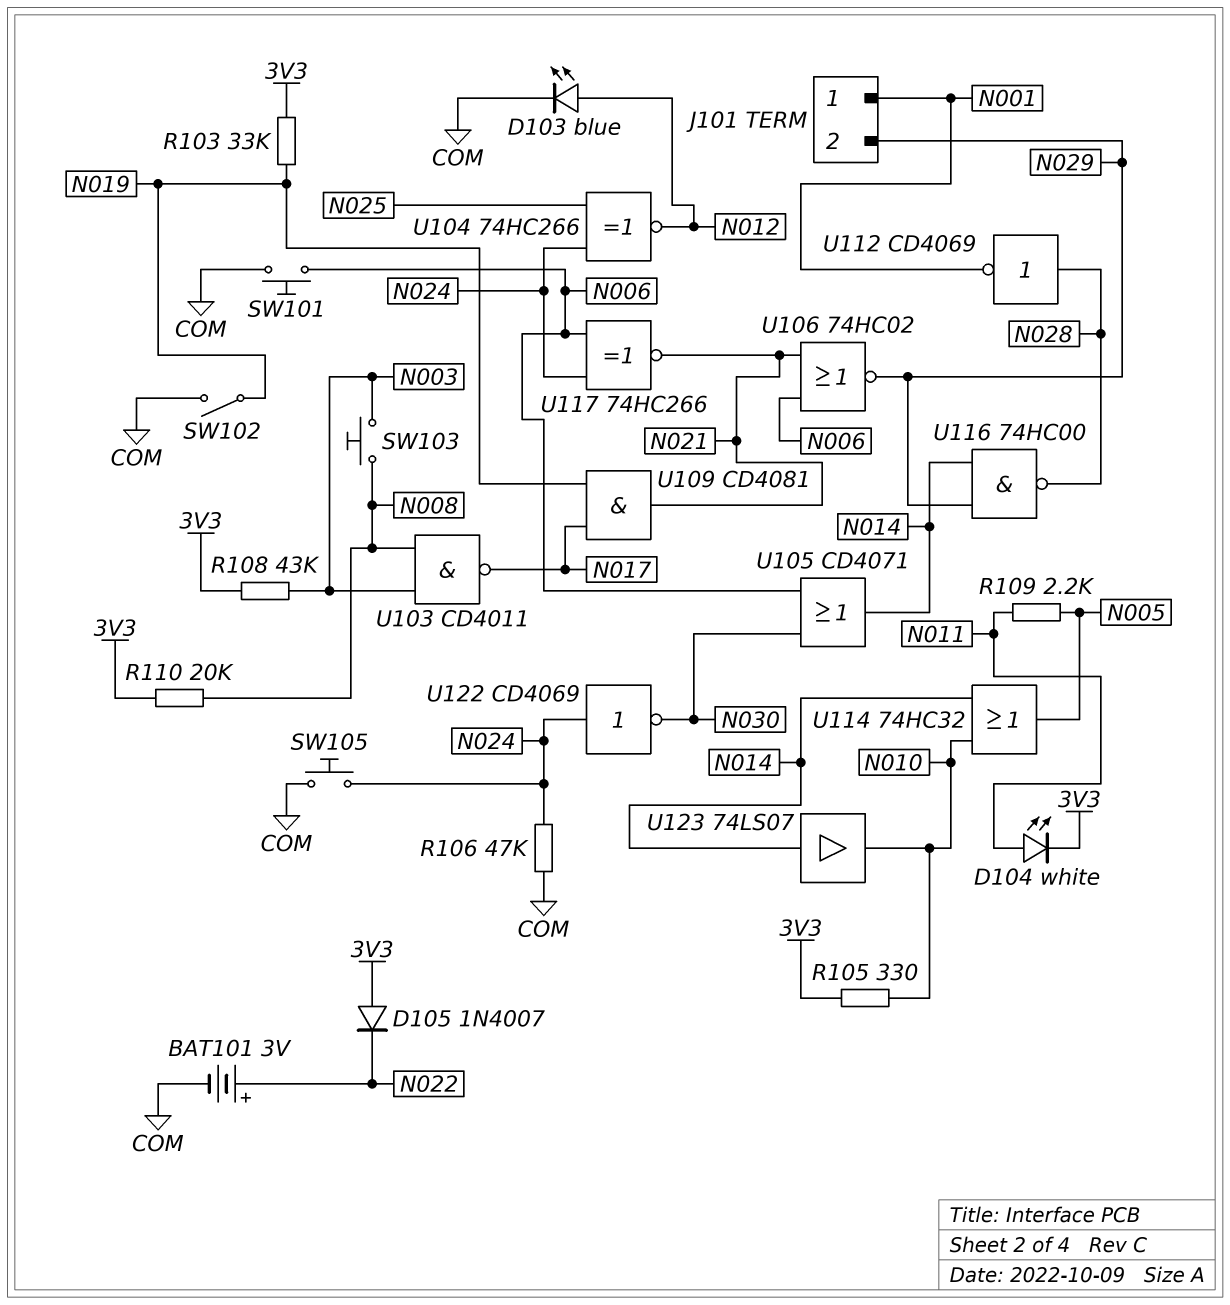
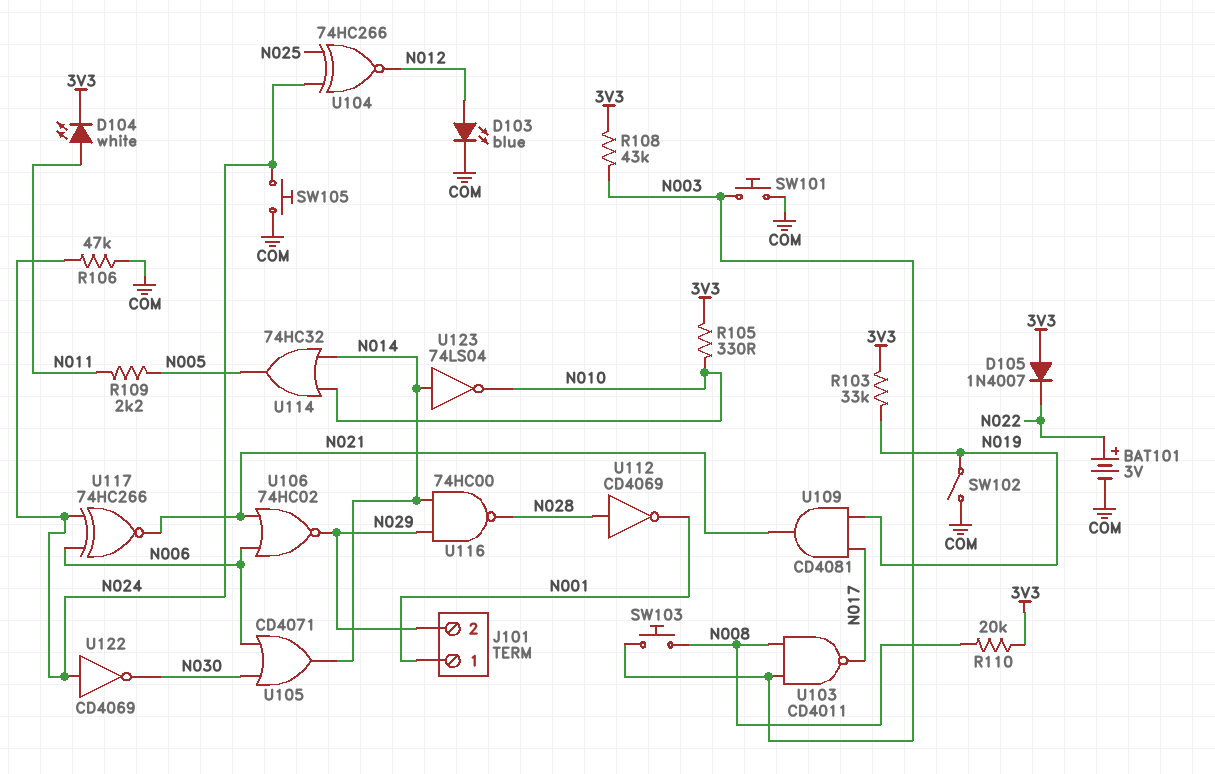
SW101: button (COM, N006) -> button (COM, N003)
U123: buffer 74LS07 (in N014, out N010) -> NOT 74LS04 (in N014, out N010)

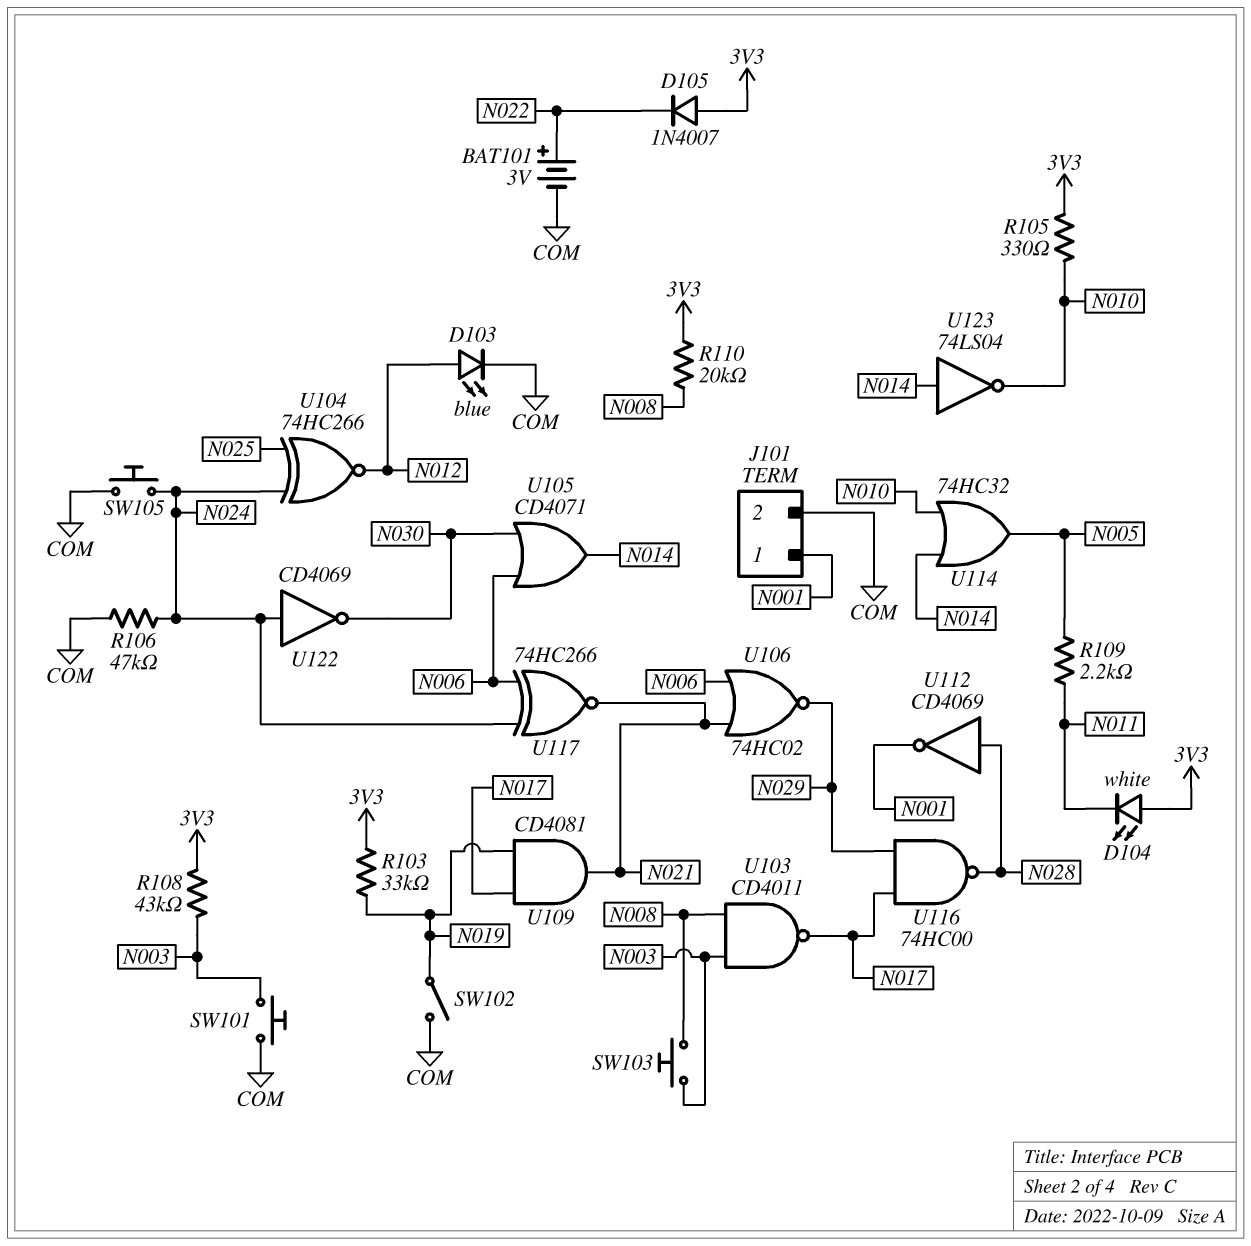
D104: LED white (A N011, K 3V3) -> LED white (A 3V3, K N011)
J101 pin 2: N029 -> COM
U116: NAND 74HC00 (in N014, in N029, out N028) -> NAND 74HC00 (in N017, in N029, out N028)

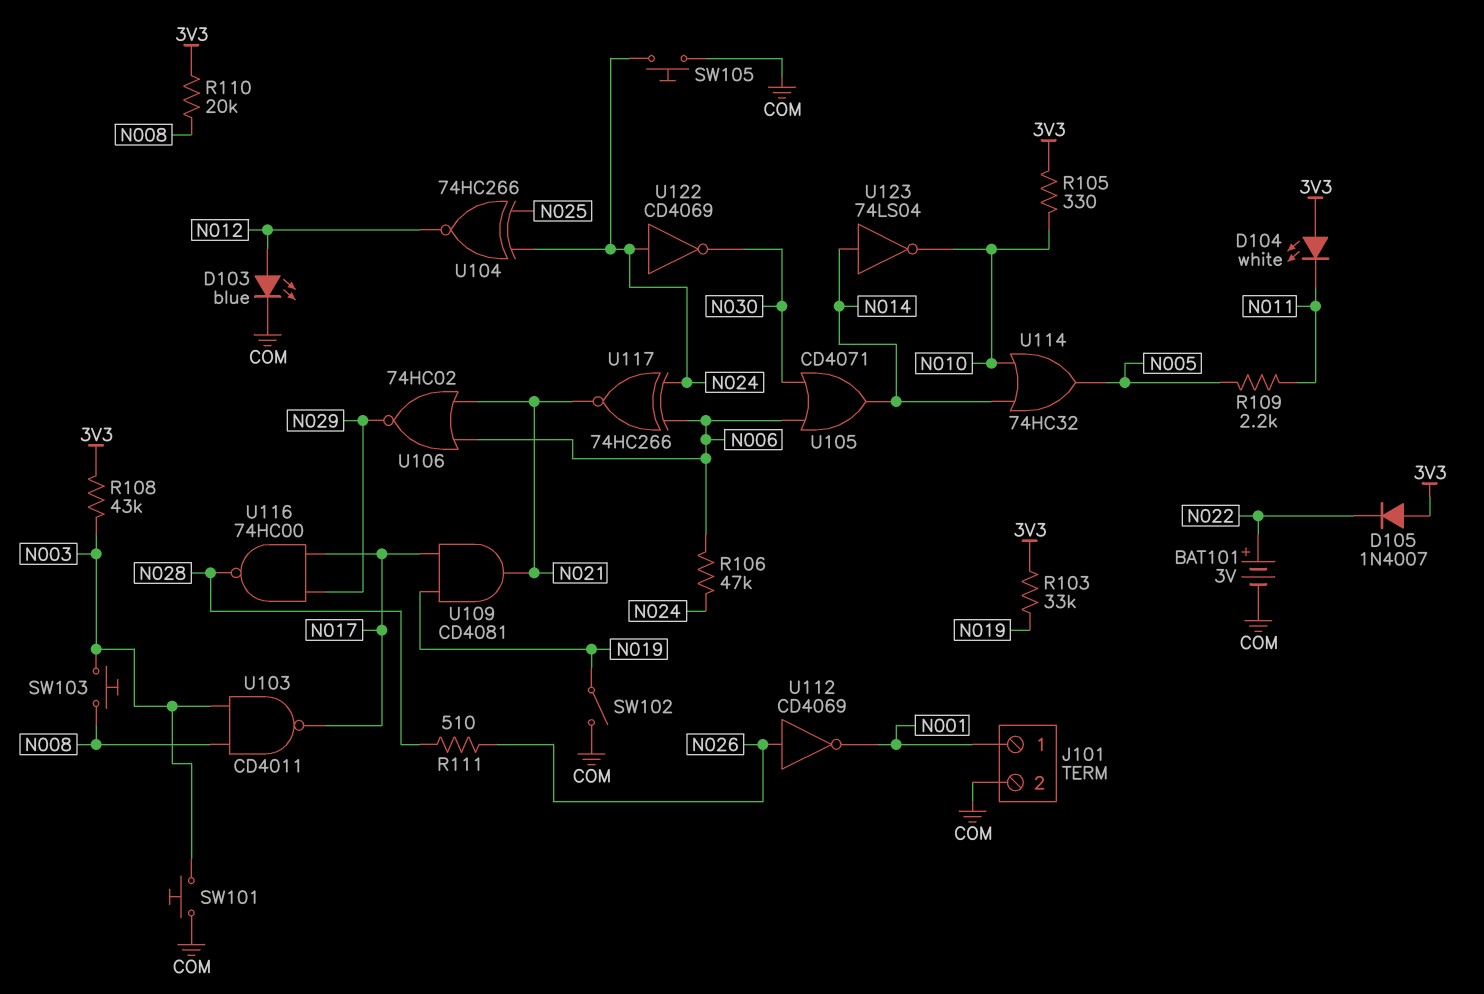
R106: 47k (COM, N024) -> 47k (N006, N024)
R111: none -> 510 (N026, N028)
U112: NOT CD4069 (in N028, out N001) -> NOT CD4069 (in N026, out N001)

